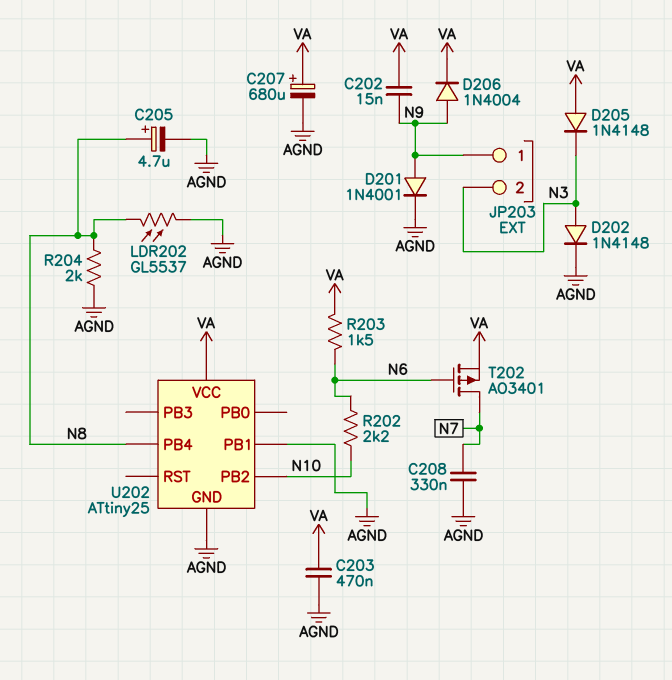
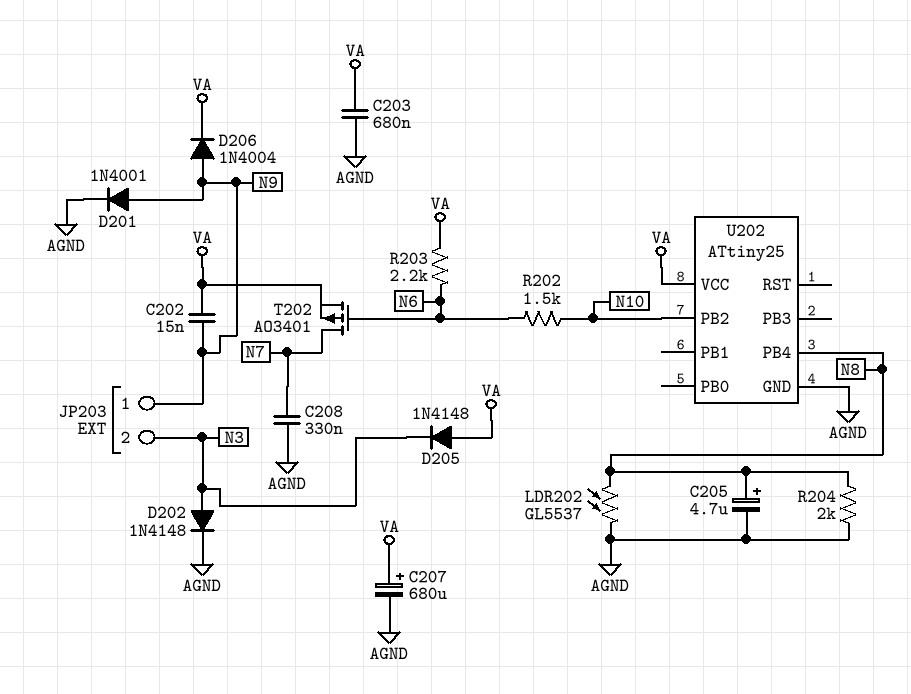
C203: 470nF (AGND, VA) -> 680nF (AGND, VA)
R202: 2.2k (N6, N10) -> 1.5k (N6, N10)
R203: 1.5k (N6, VA) -> 2.2k (N6, VA)
U202 pin PB1: AGND -> none

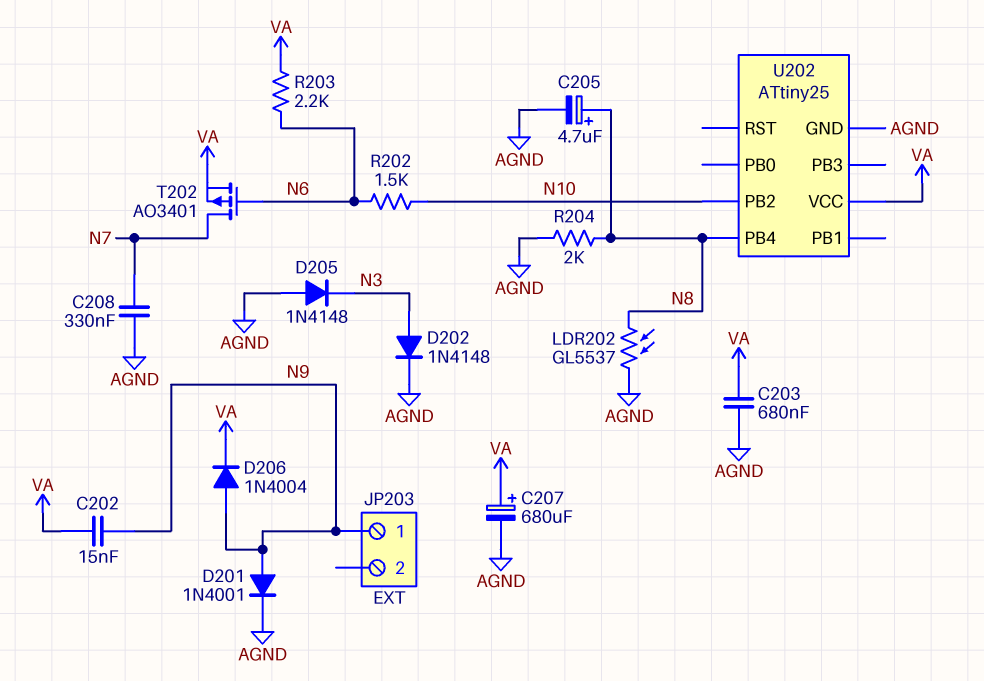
D205: diode 1N4148 (A VA, K N3) -> diode 1N4148 (A AGND, K N3)
JP203 pin 2: N3 -> none

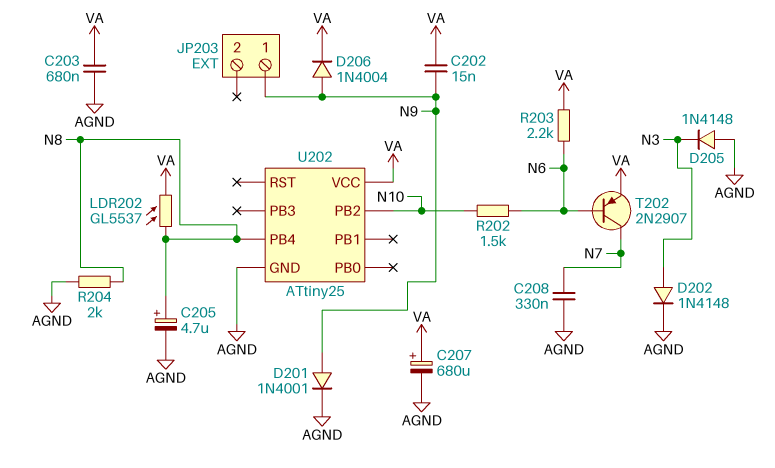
LDR202: GL5537 (AGND, N8) -> GL5537 (N8, VA)
T202: PMOS AO3401 (G N6, D N7, S VA) -> PNP 2N2907 (B N6, C N7, E VA)

